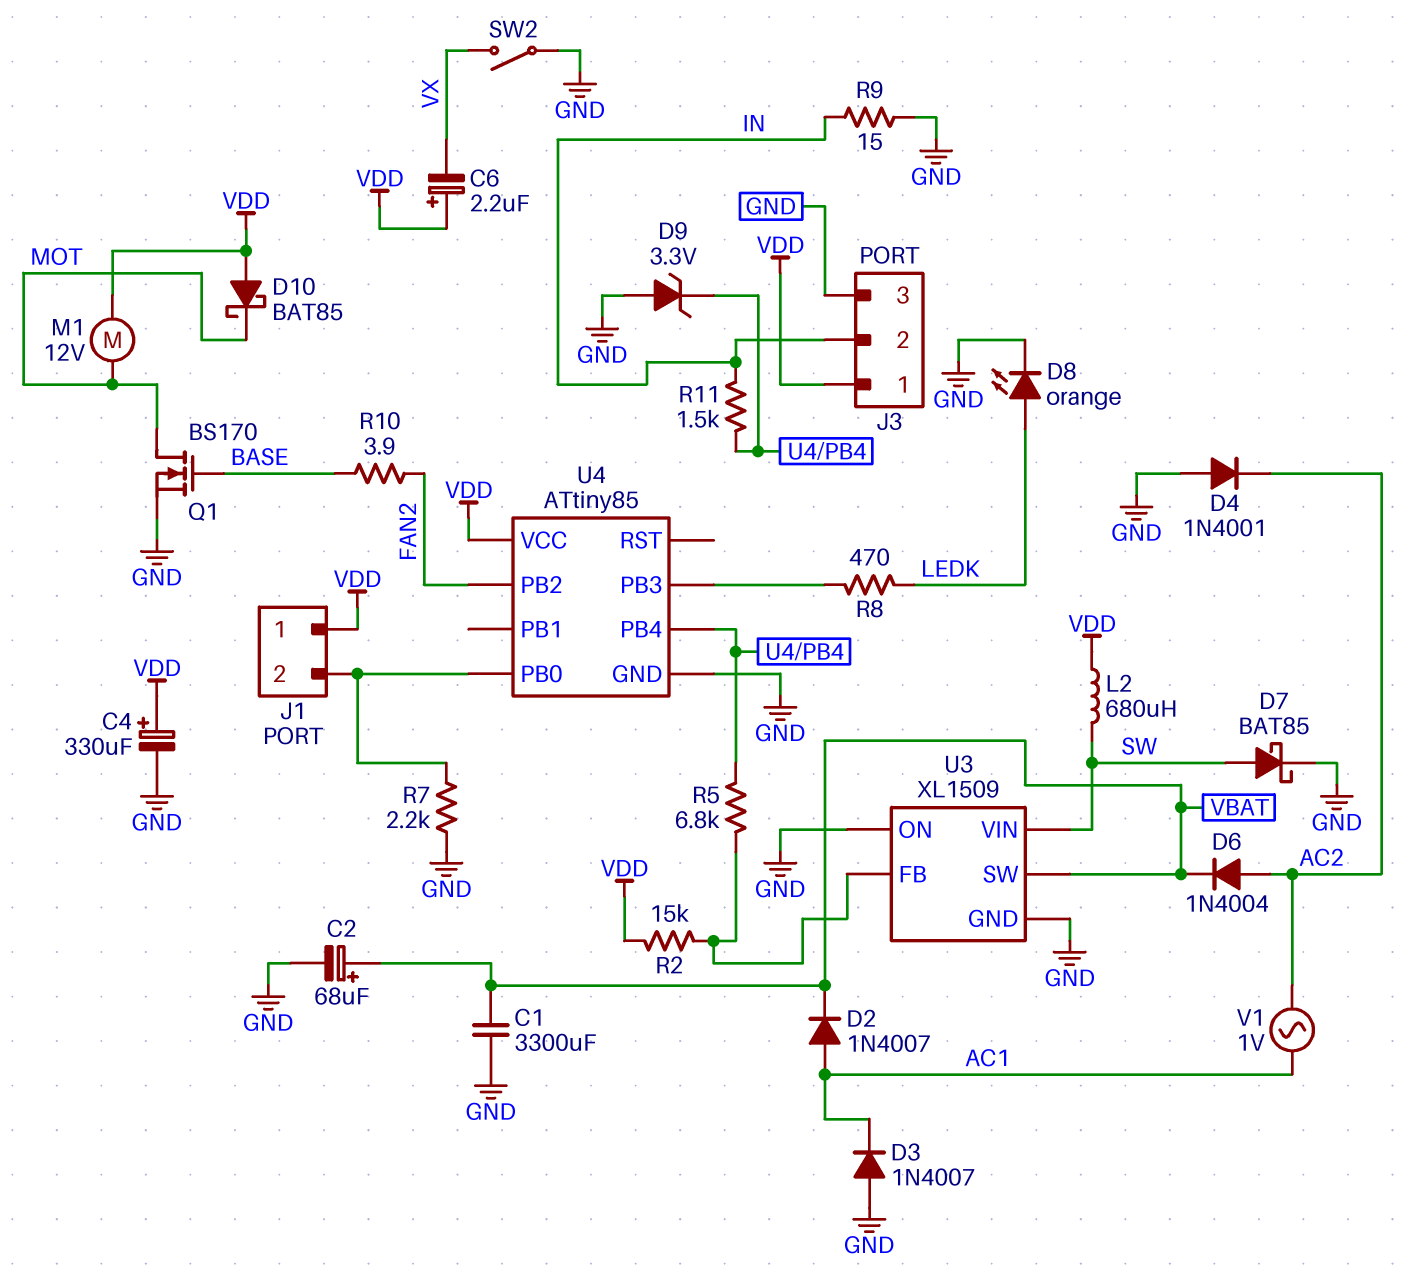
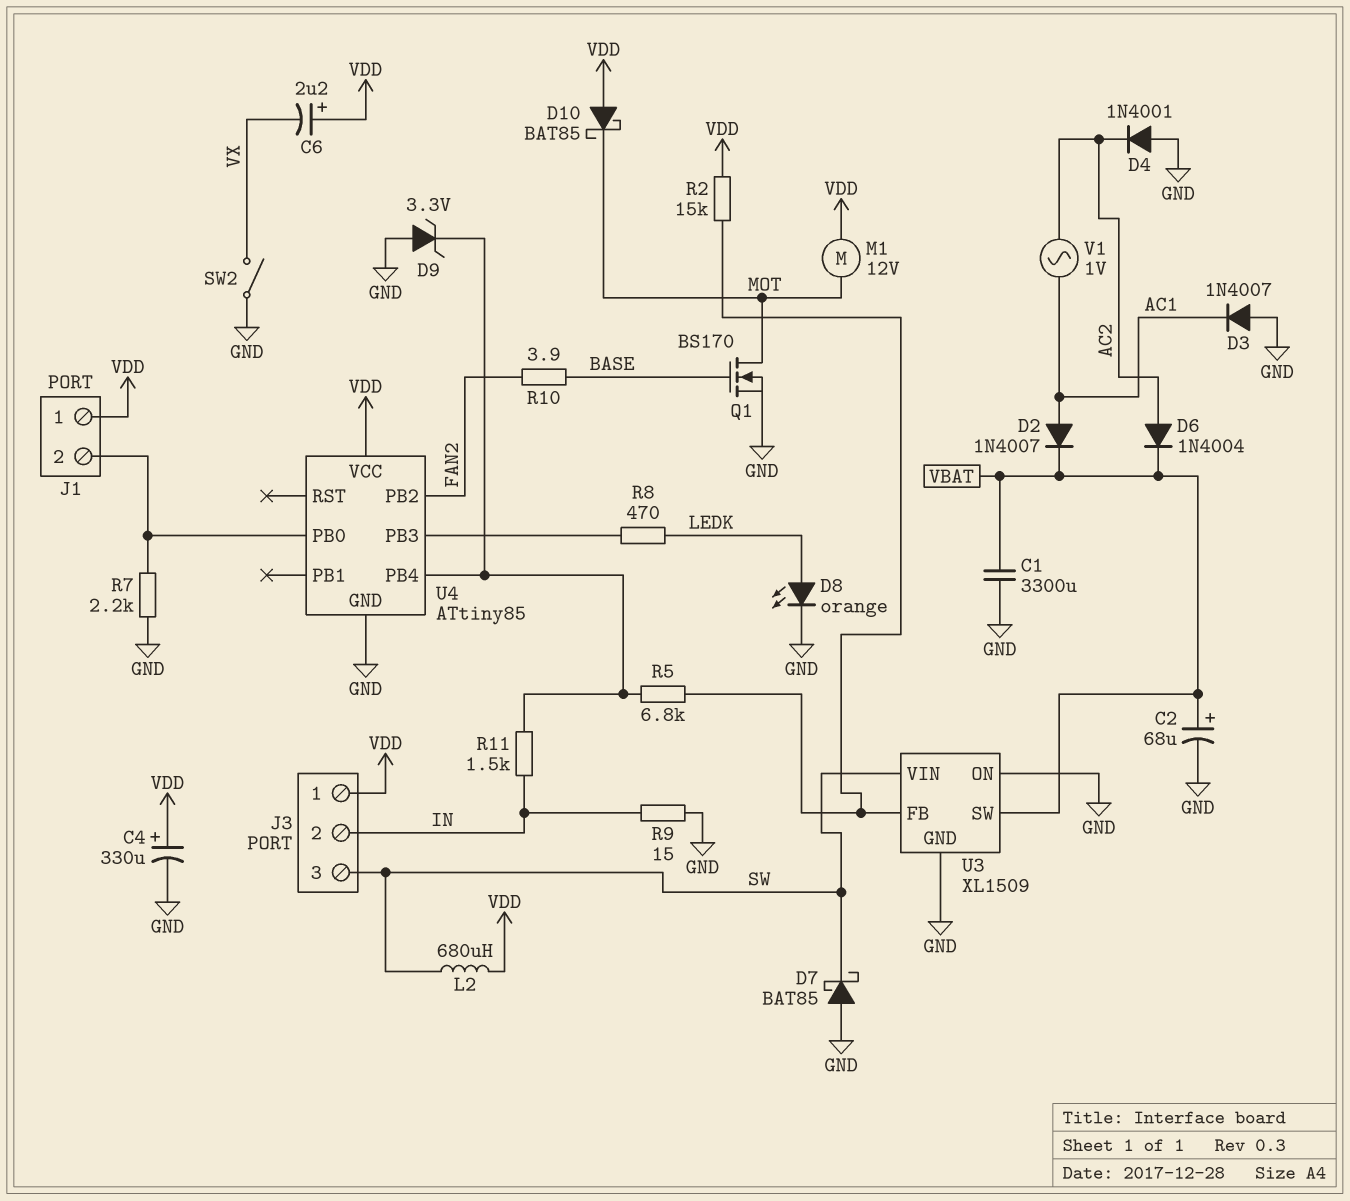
D7: schottky BAT85 (A SW, K GND) -> schottky BAT85 (A GND, K SW)
J3 pin 3: GND -> SW

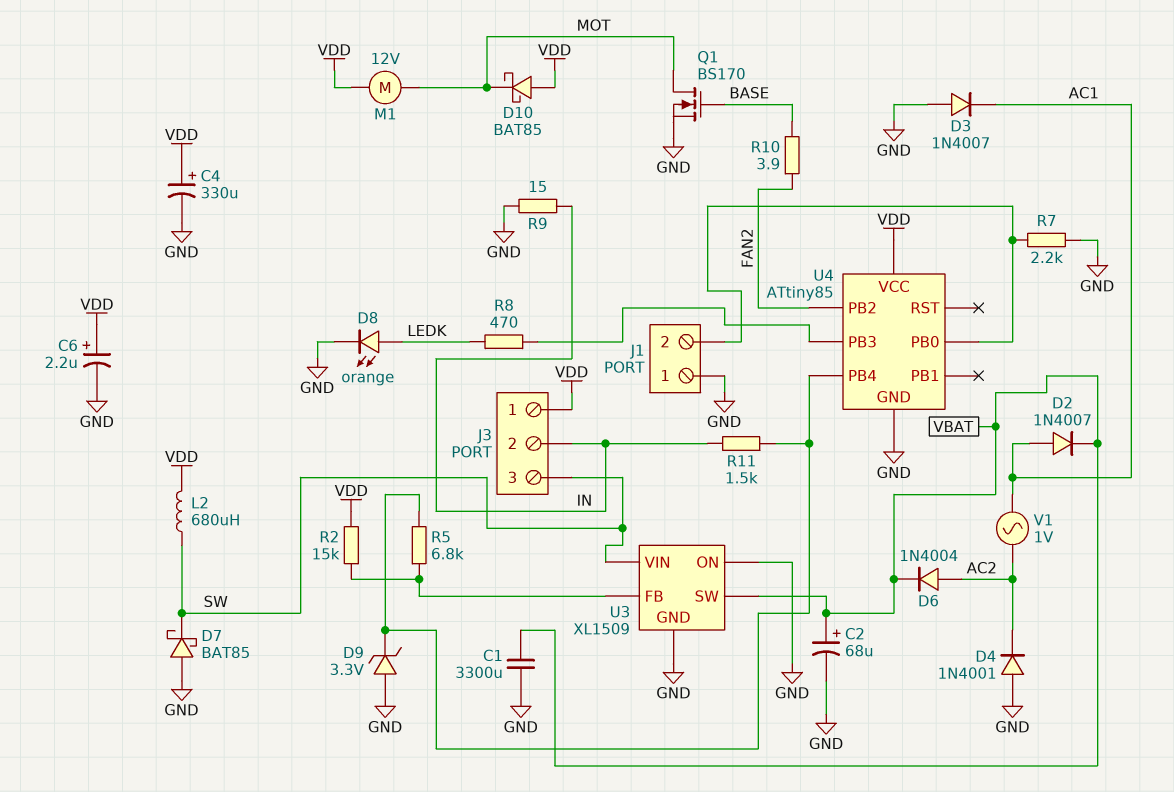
C6: 2.2uF (plus VDD, minus VX) -> 2.2uF (plus VDD, minus GND)
J1 pin 1: VDD -> GND
SW2: switch (GND, VX) -> none

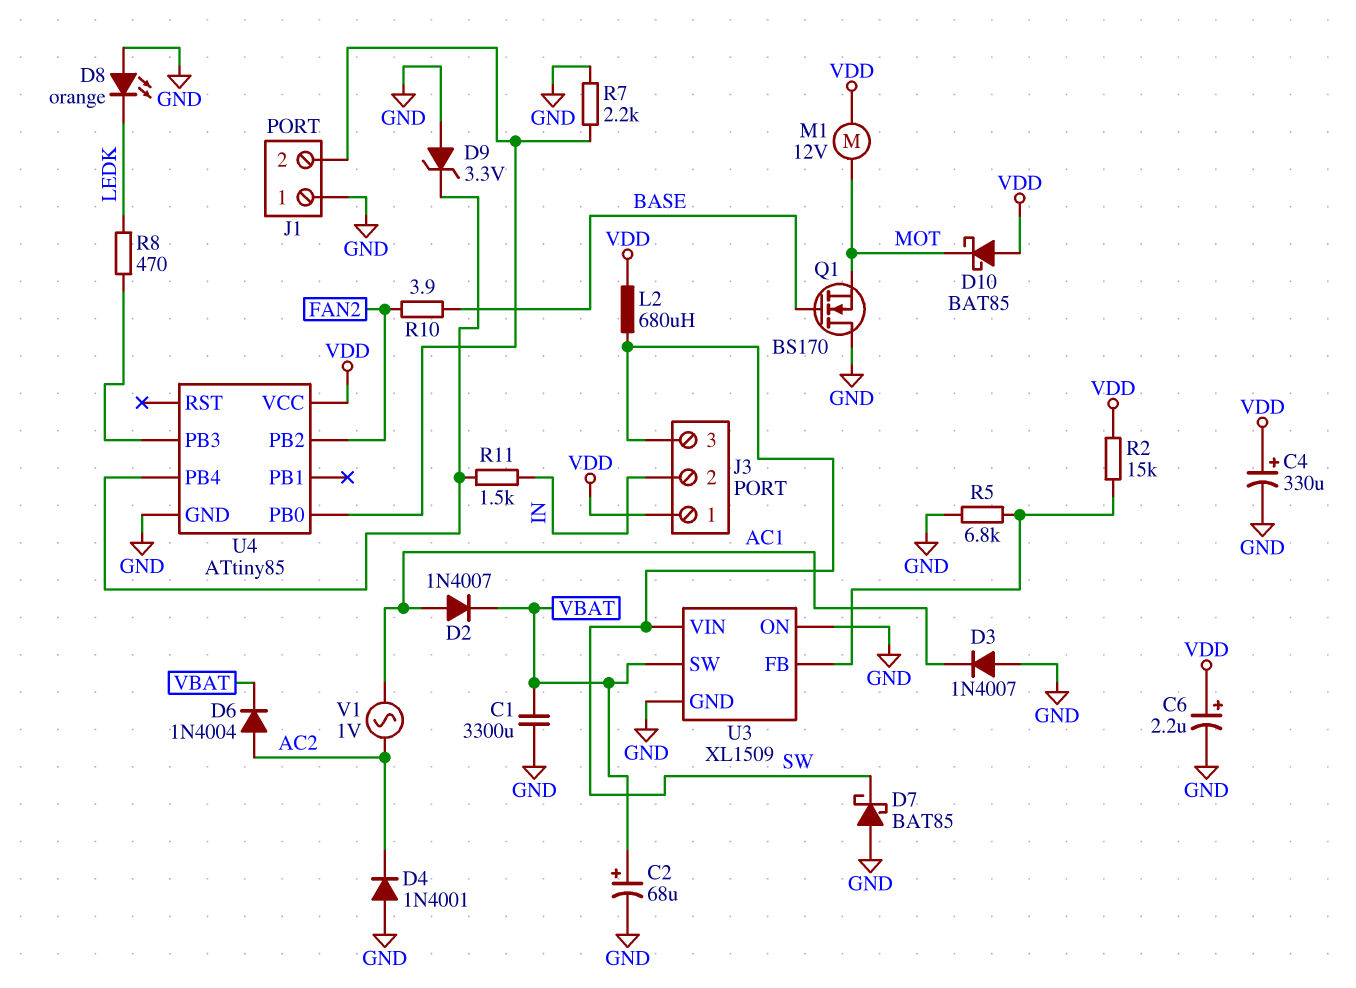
D8: LED orange (A LEDK, K GND) -> LED orange (A GND, K LEDK)
Q1: NMOS BS170 (G BASE, D MOT, S GND) -> NMOS BS170 (G BASE, D GND, S MOT)
R5: 6.8k (U3/FB, U4/PB4) -> 6.8k (GND, U3/FB)
R9: 15 (GND, IN) -> none

